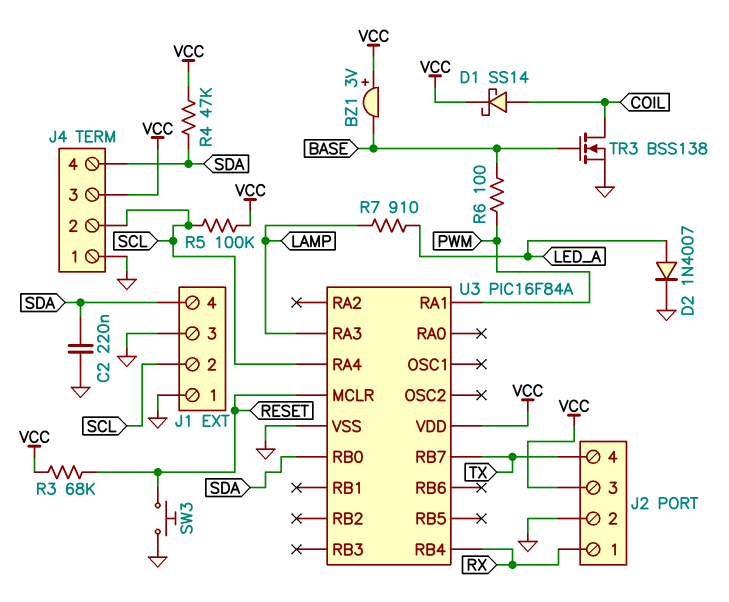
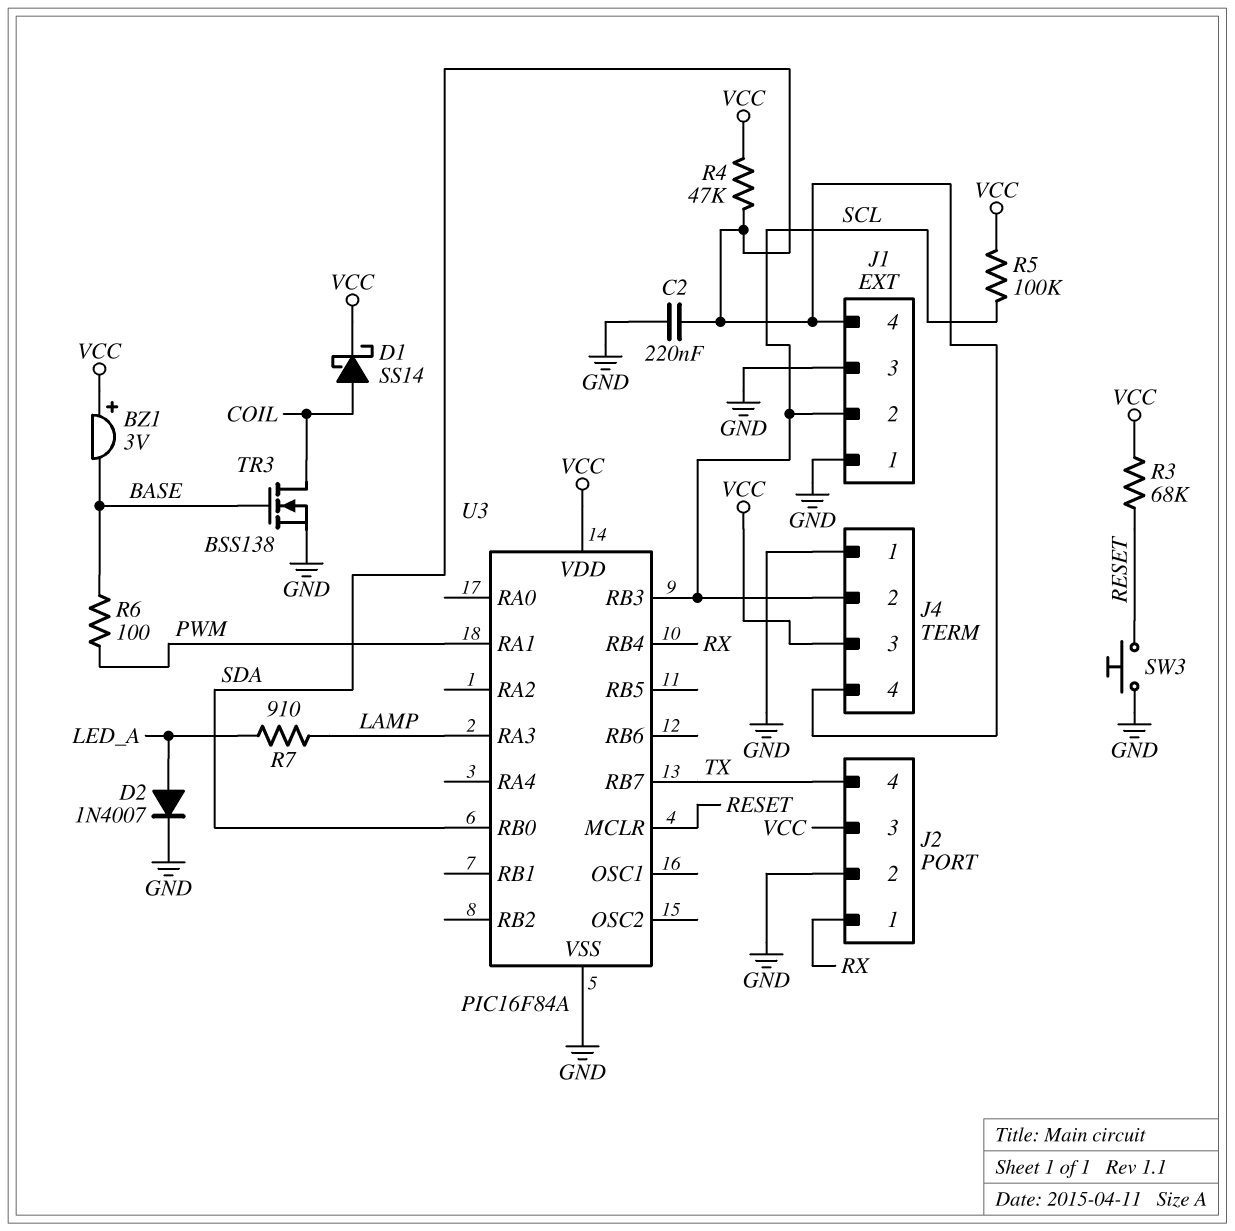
U3 pin RA4: SCL -> none
U3 pin RB3: none -> SCL

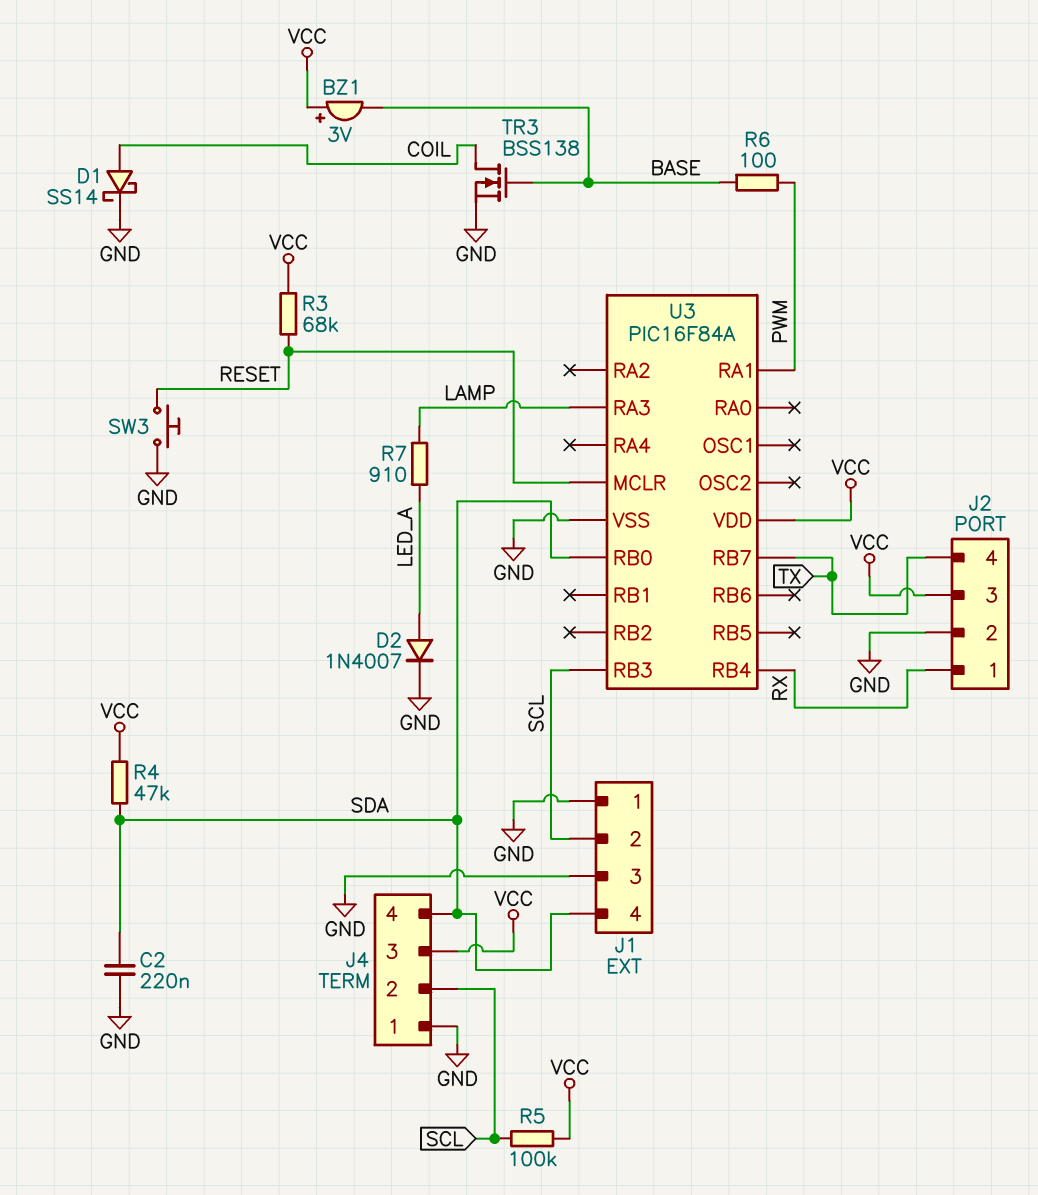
D1: schottky SS14 (A COIL, K VCC) -> schottky SS14 (A COIL, K GND)

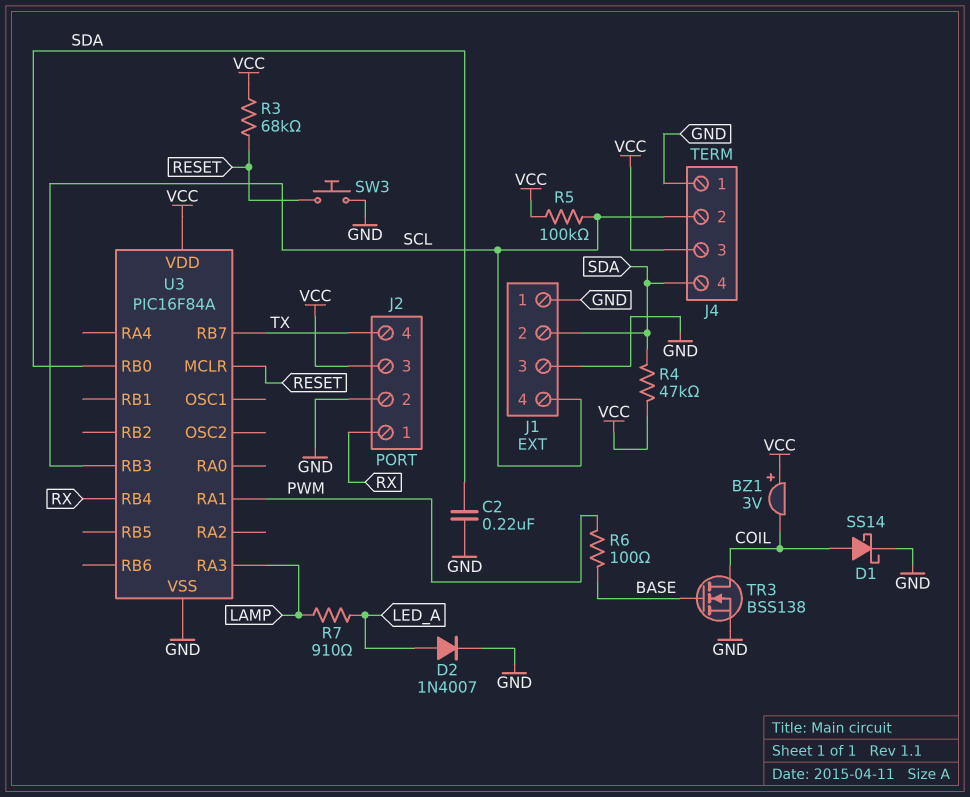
BZ1: buzzer 3V (plus VCC, minus BASE) -> buzzer 3V (plus VCC, minus COIL)
J1 pin 2: SCL -> SDA
J1 pin 4: SDA -> SCL

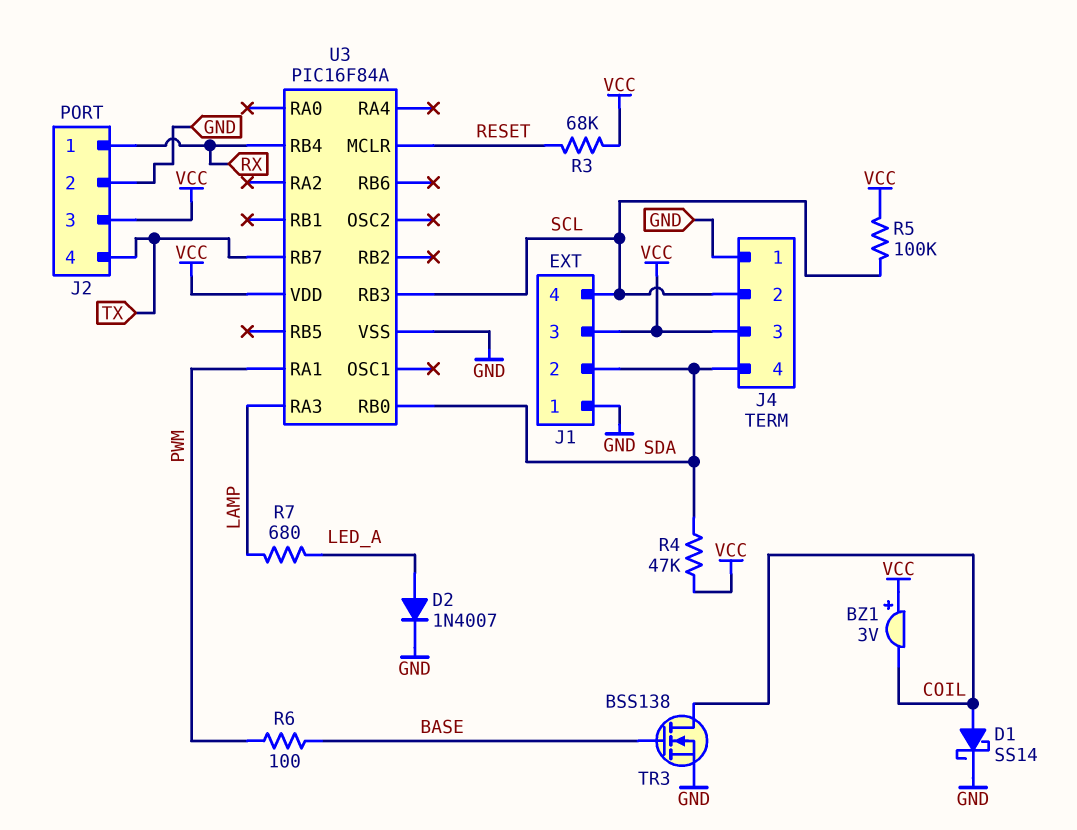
C2: 220nF (GND, SDA) -> none
J1 pin 3: GND -> VCC
R7: 910 (LAMP, LED_A) -> 680 (LAMP, LED_A)
SW3: button (GND, RESET) -> none

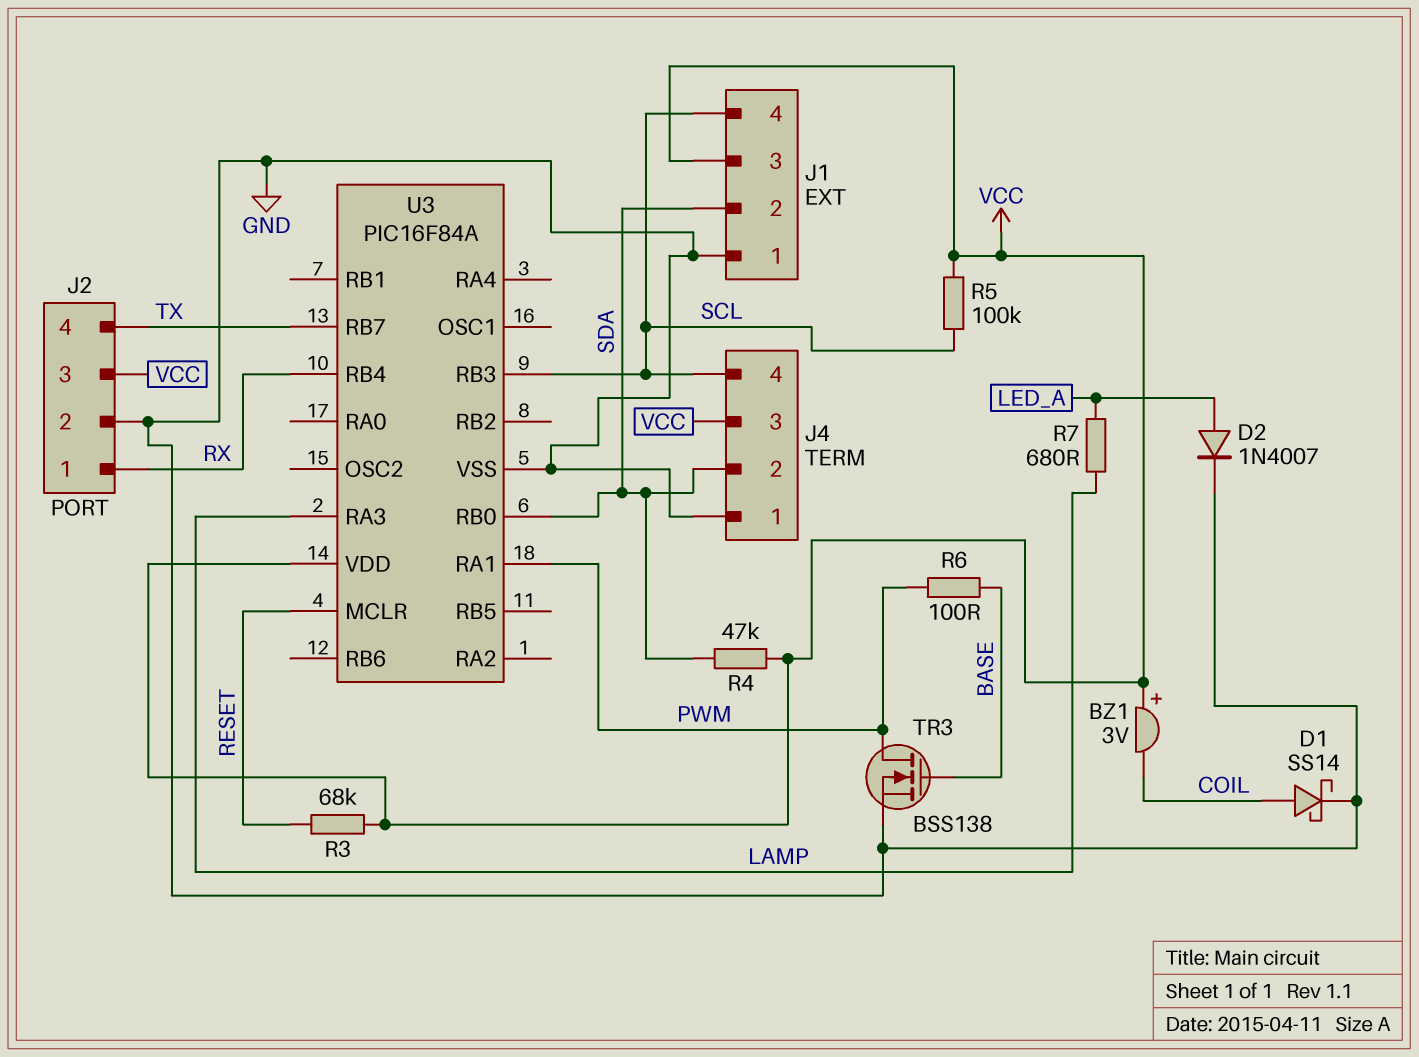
J4 pin 2: SCL -> SDA
J4 pin 4: SDA -> SCL
TR3: NMOS BSS138 (G BASE, D COIL, S GND) -> NMOS BSS138 (G BASE, D PWM, S GND)

